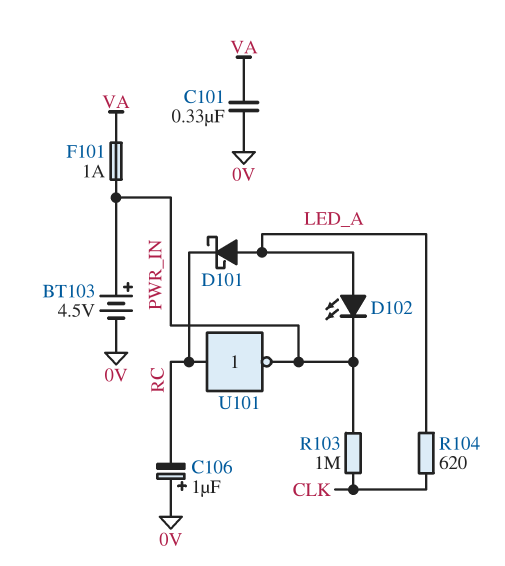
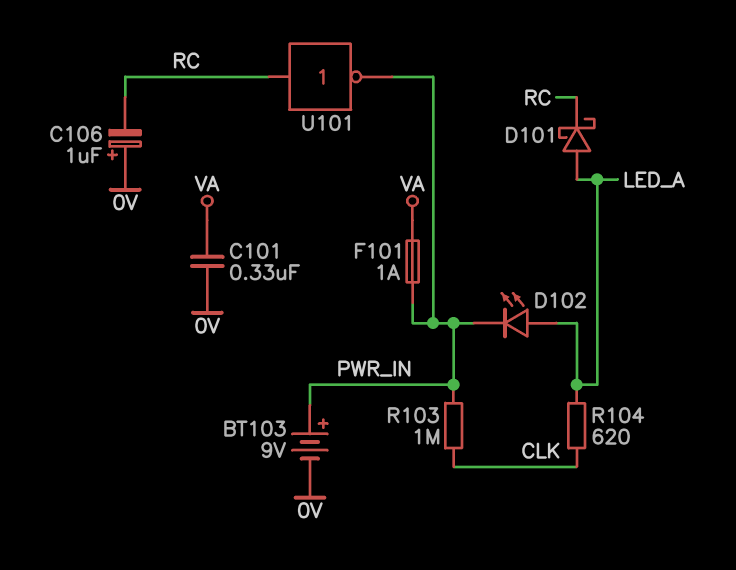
BT103: 4.5V (plus PWR_IN, minus 0V) -> 9V (plus PWR_IN, minus 0V)

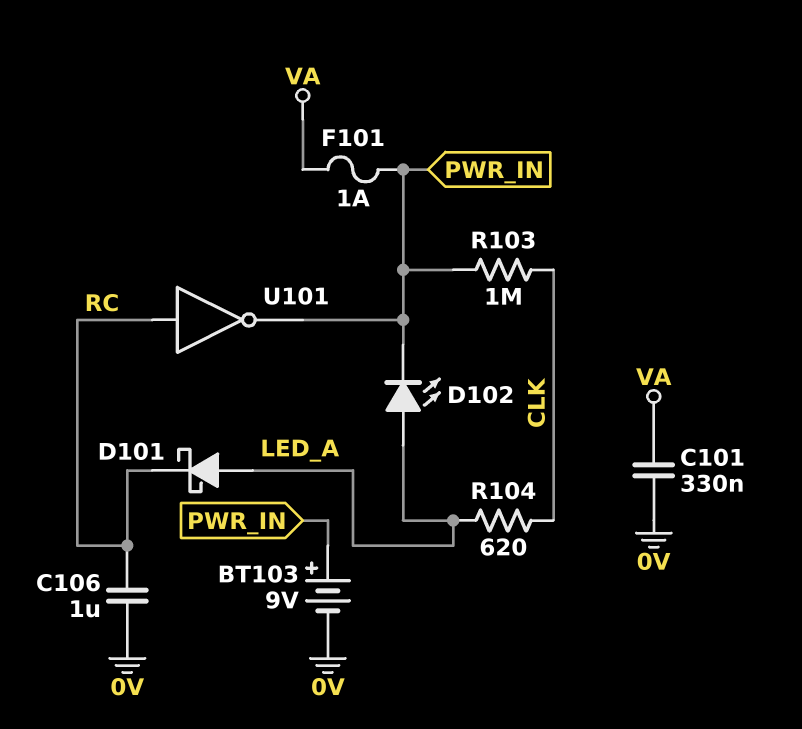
C106: 1uF (plus 0V, minus RC) -> 1uF (0V, RC)

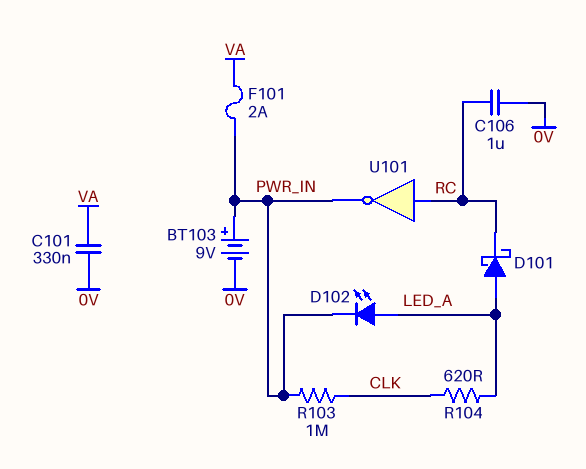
F101: 1A (PWR_IN, VA) -> 2A (PWR_IN, VA)

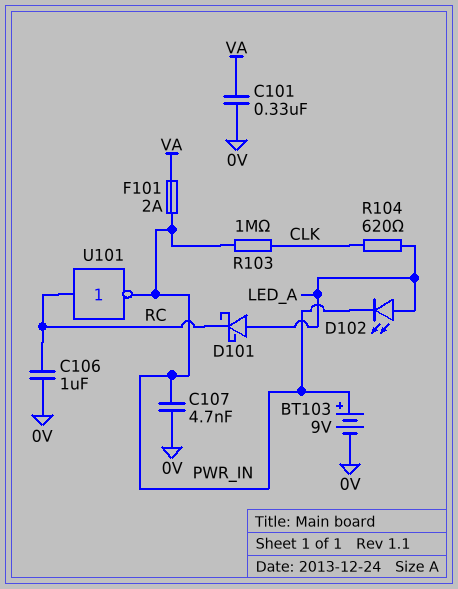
C107: none -> 4.7nF (0V, PWR_IN)

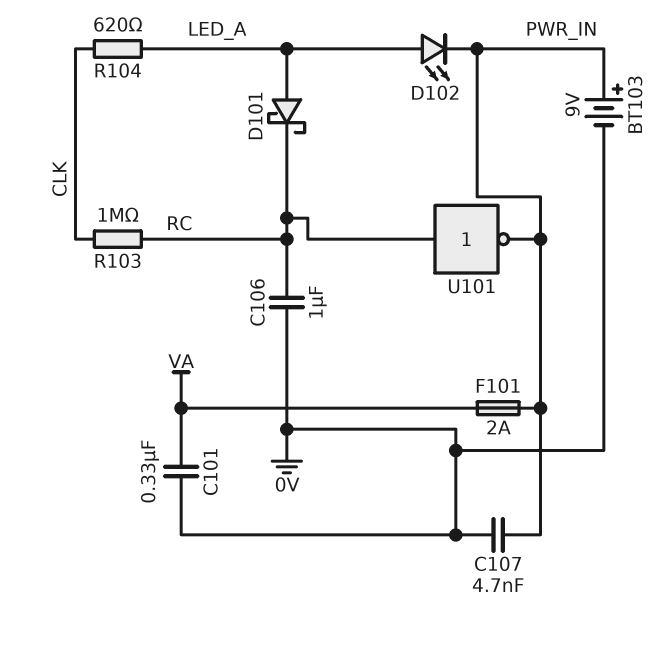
R103: 1M (CLK, PWR_IN) -> 1M (CLK, RC)

